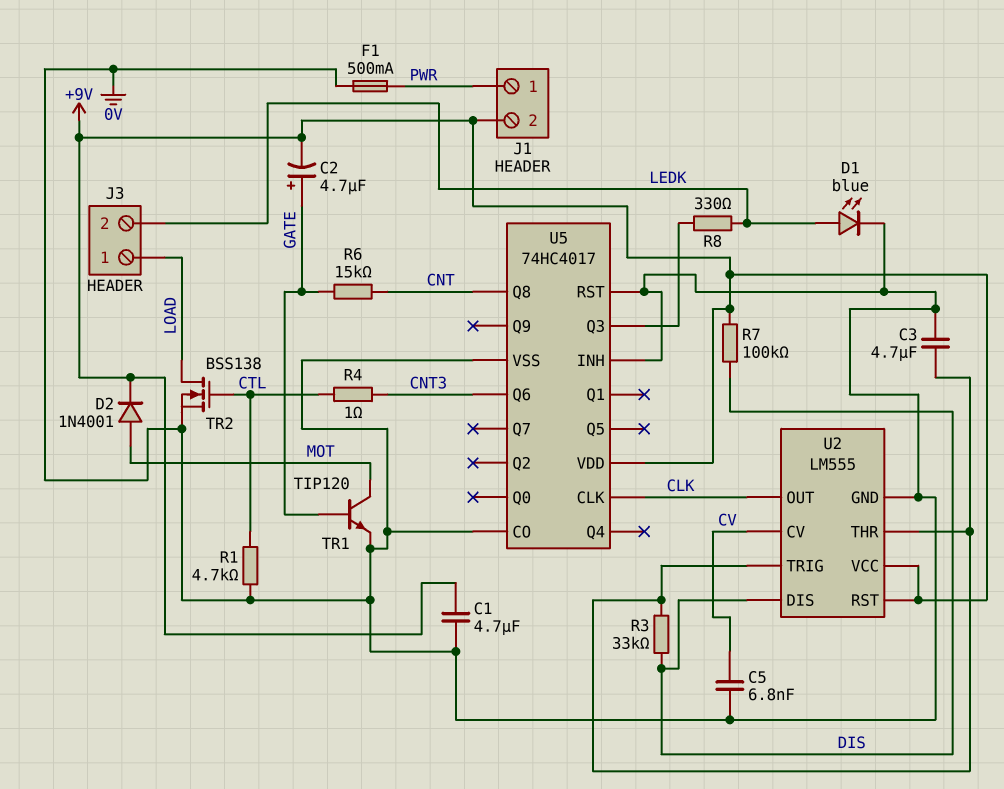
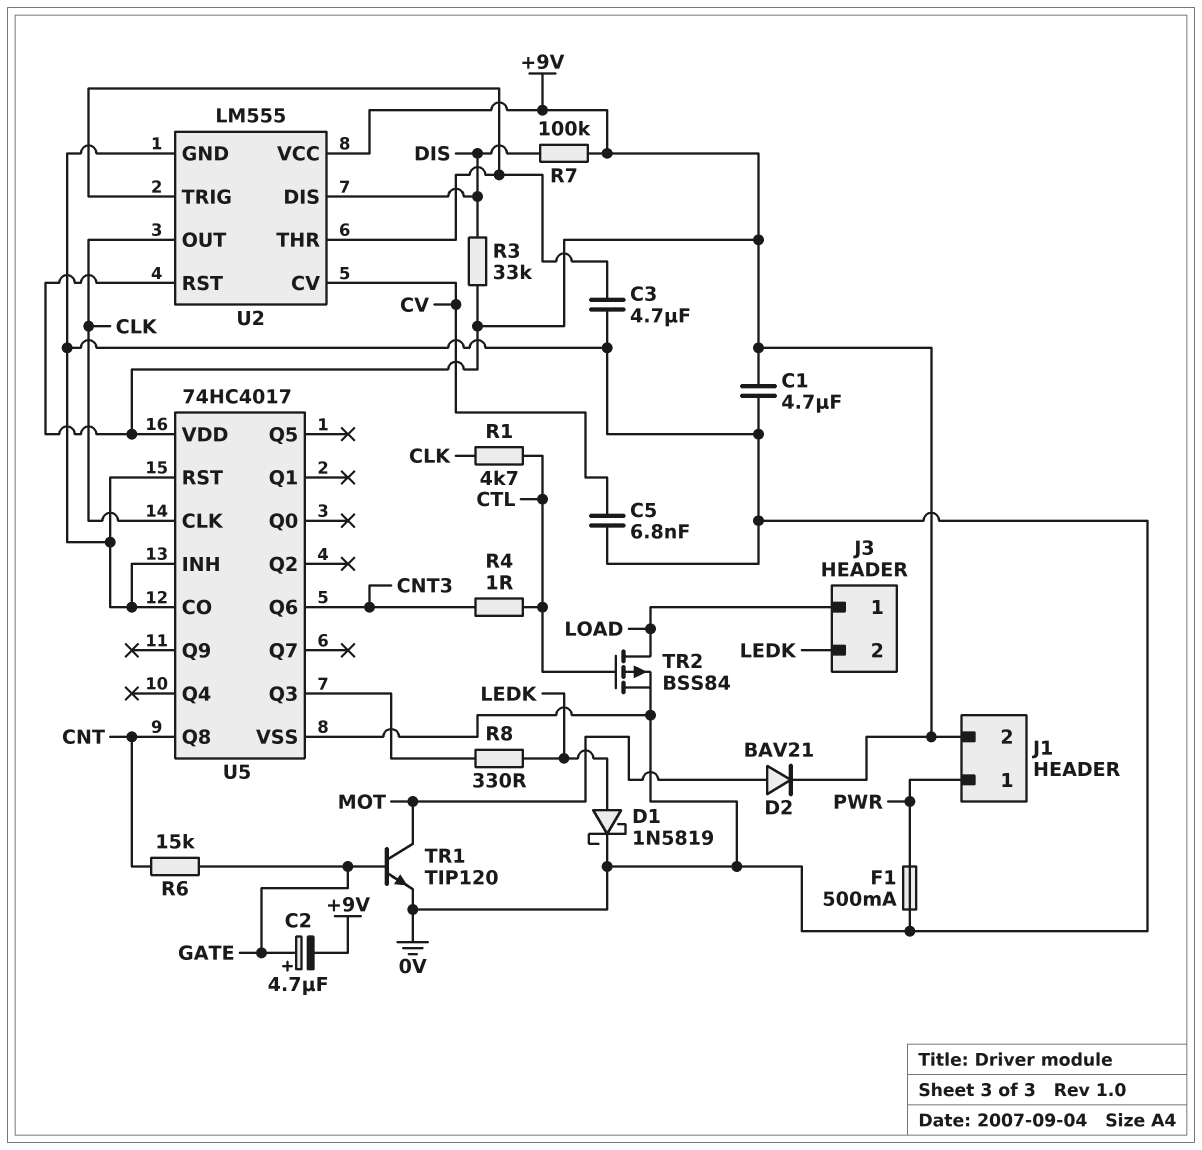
D1: LED blue (A LEDK, K 0V) -> schottky 1N5819 (A LEDK, K 0V)
D2: diode 1N4001 (A MOT, K +9V) -> diode BAV21 (A MOT, K +9V)
R1: 4.7k (0V, CTL) -> 4.7k (CLK, CTL)
R3: 33k (DIS, U2/THR) -> 33k (+9V, DIS)
TR2: NMOS BSS138 (G CTL, D LOAD, S 0V) -> PMOS BSS84 (G CTL, D LOAD, S 0V)

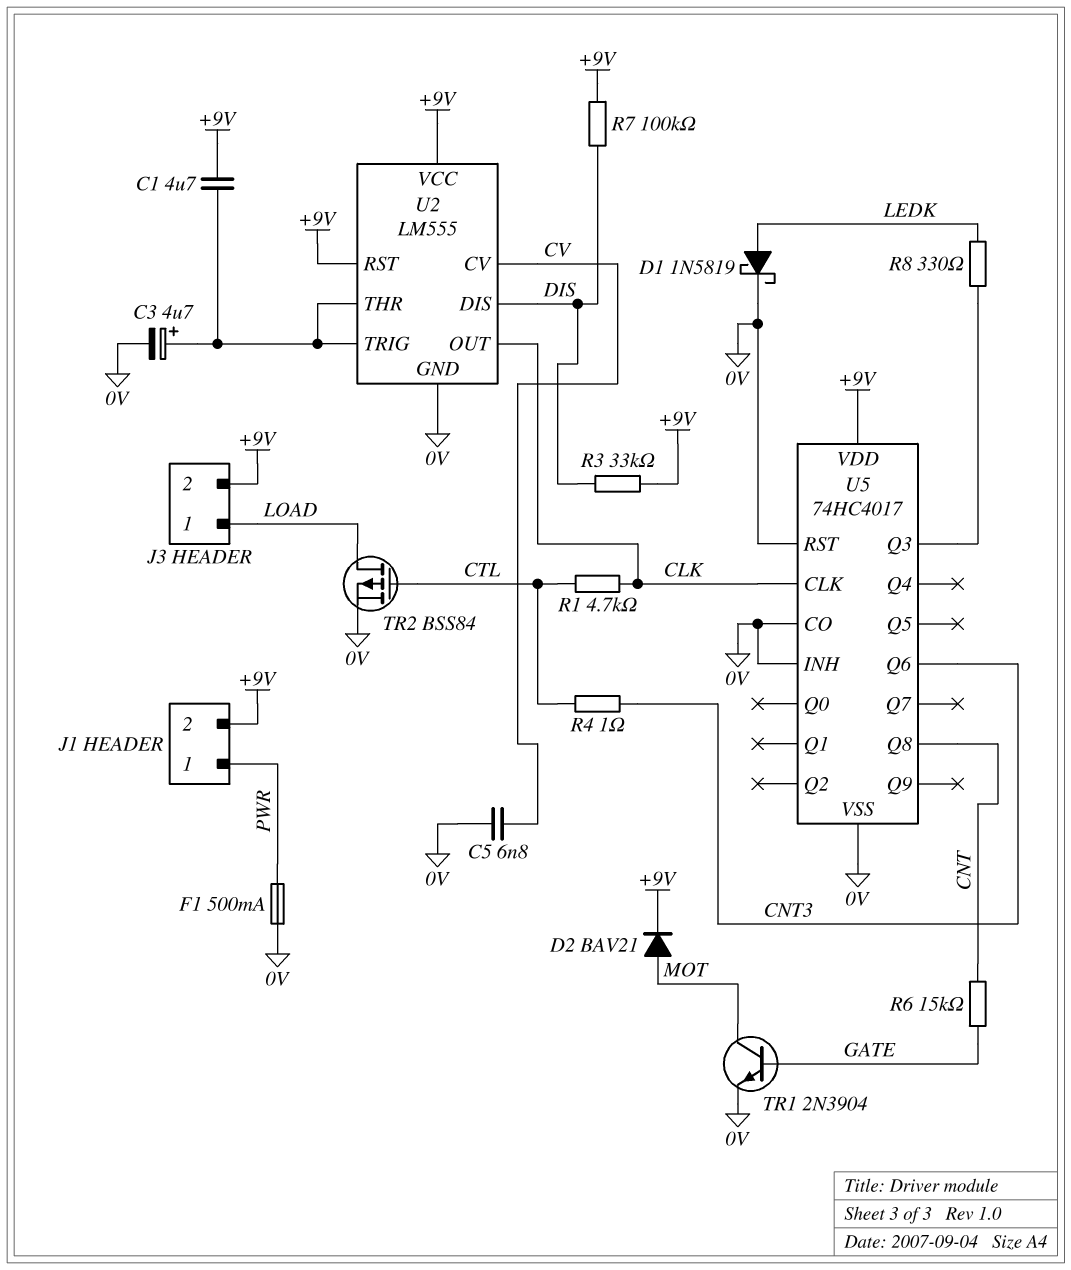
C1: 4.7uF (+9V, 0V) -> 4.7uF (+9V, U2/THR)
C2: 4.7uF (plus GATE, minus +9V) -> none
C3: 4.7uF (0V, U2/THR) -> 4.7uF (plus U2/THR, minus 0V)
J3 pin 2: LEDK -> +9V
TR1: NPN TIP120 (B GATE, C MOT, E 0V) -> NPN 2N3904 (B GATE, C MOT, E 0V)

